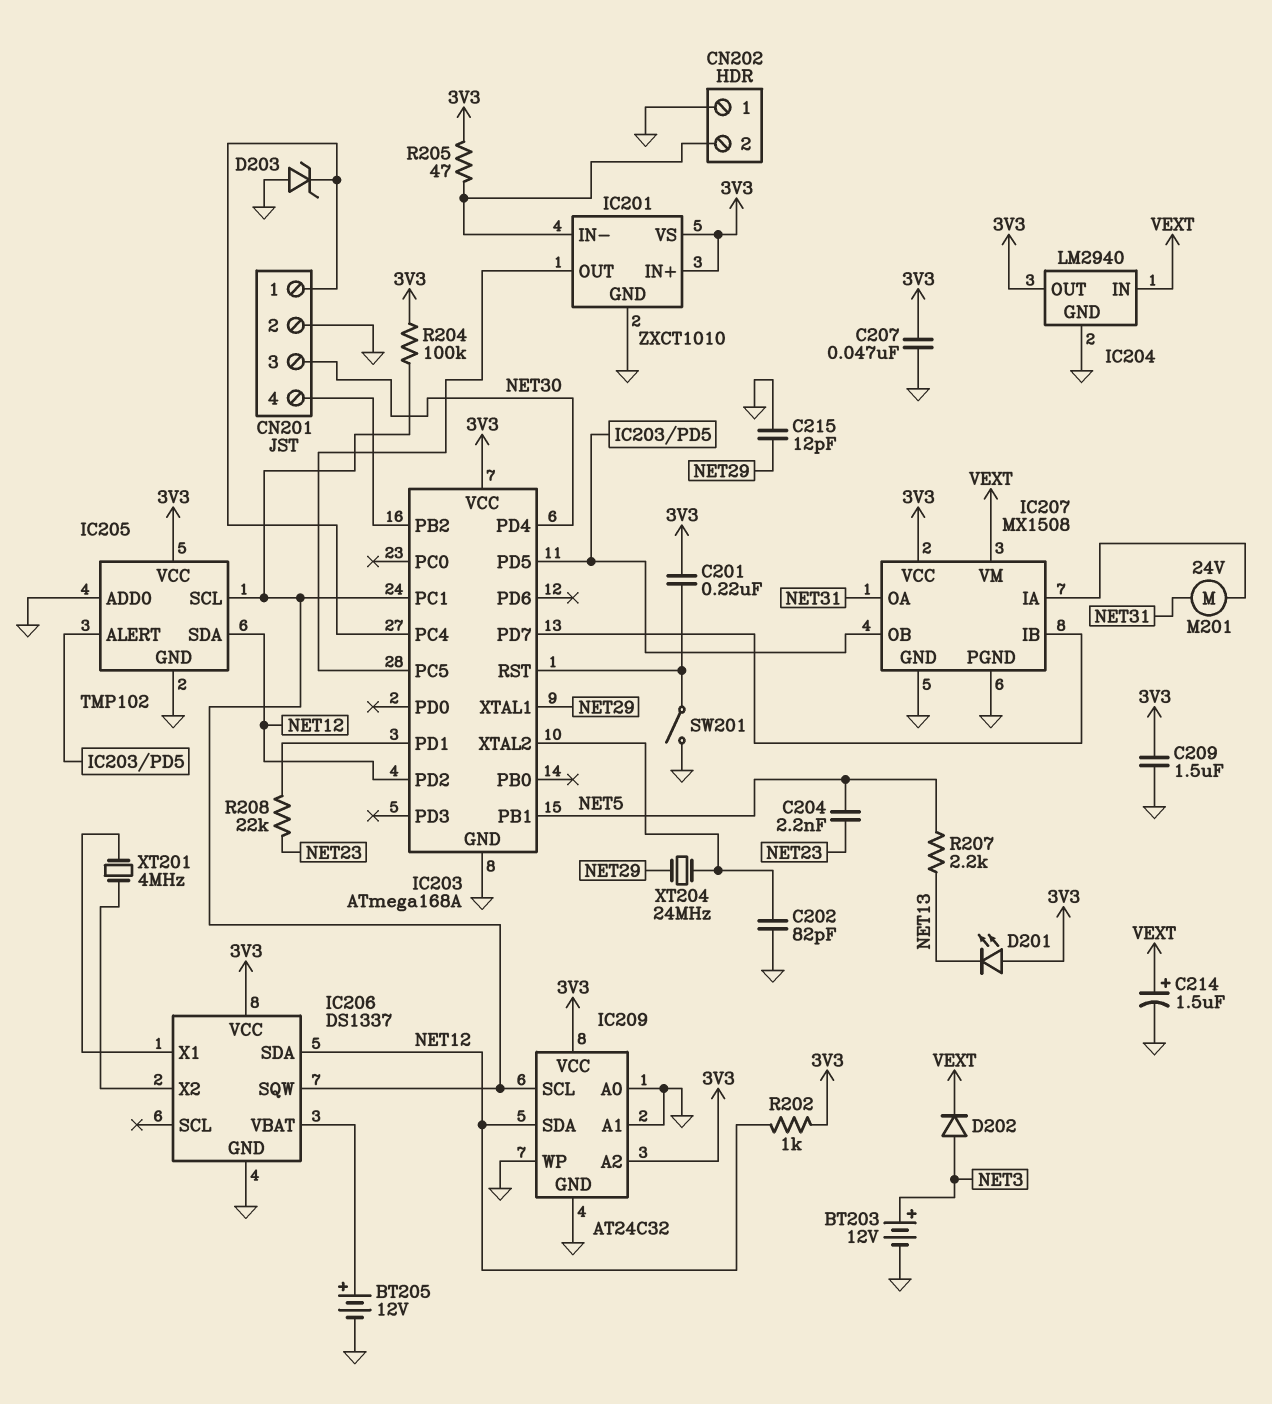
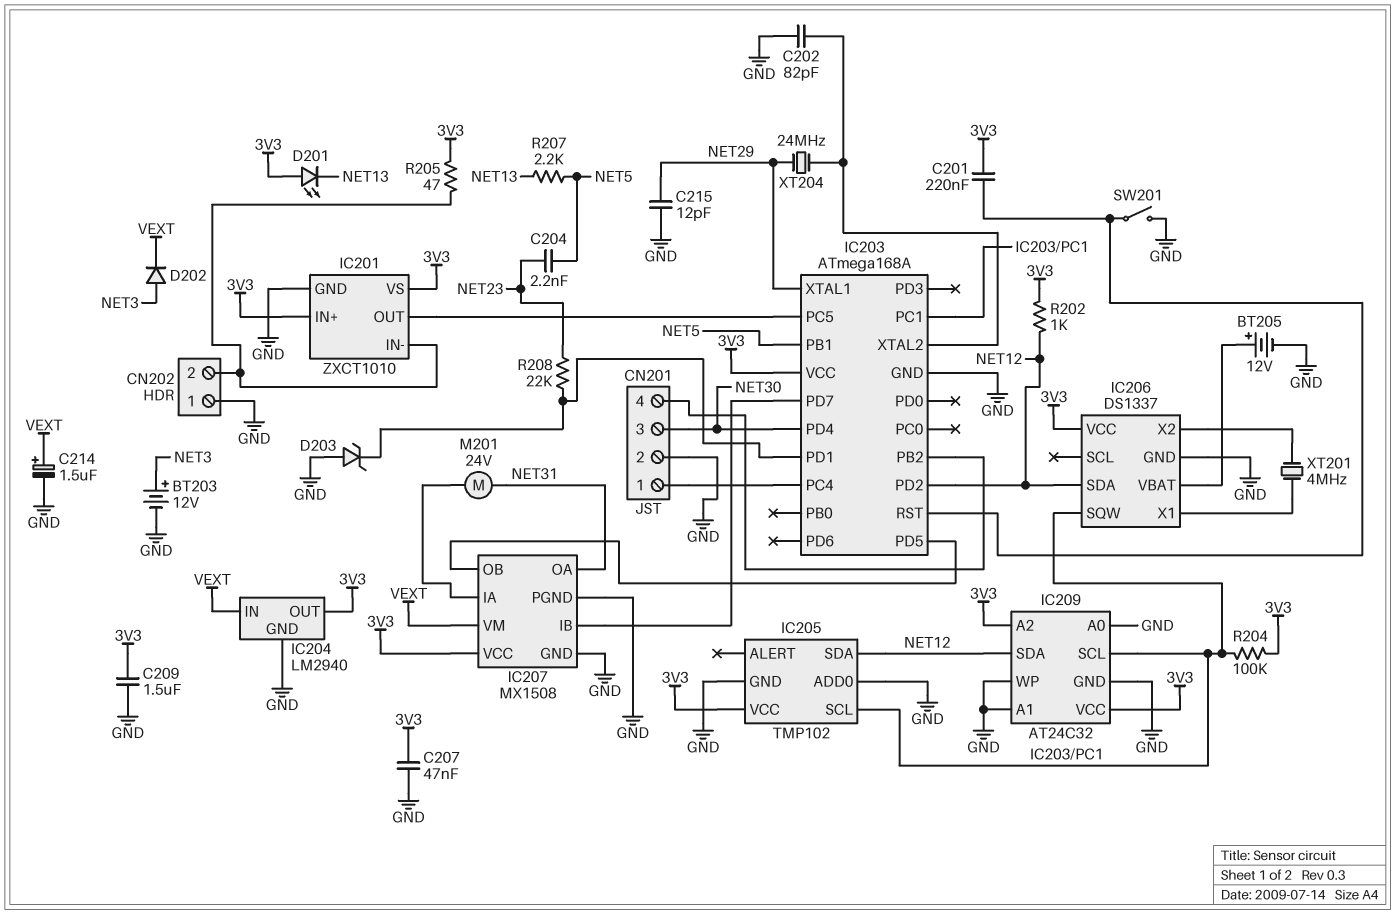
D203: zener (A GND, K CN201/1) -> zener (A GND, K IC203/PD1)
IC205 pin ALERT: IC203/PD5 -> none

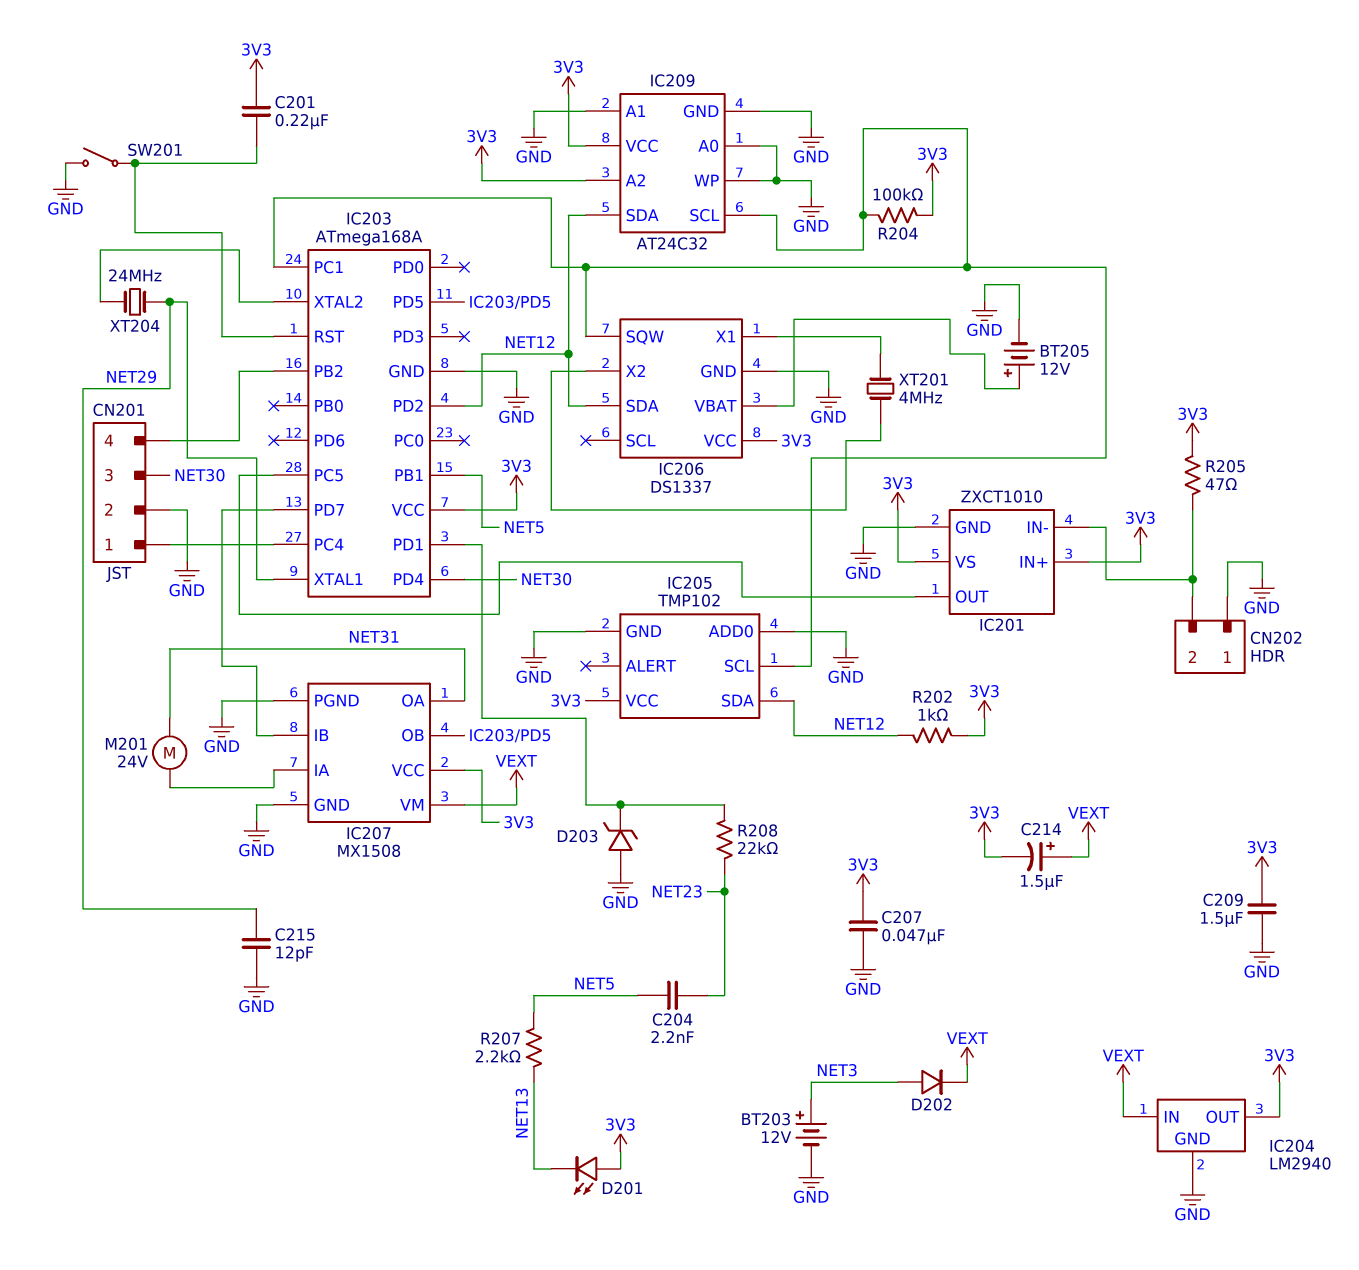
C202: 82pF (GND, IC203/XTAL2) -> none
C214: 1.5uF (plus VEXT, minus GND) -> 1.5uF (plus VEXT, minus 3V3)

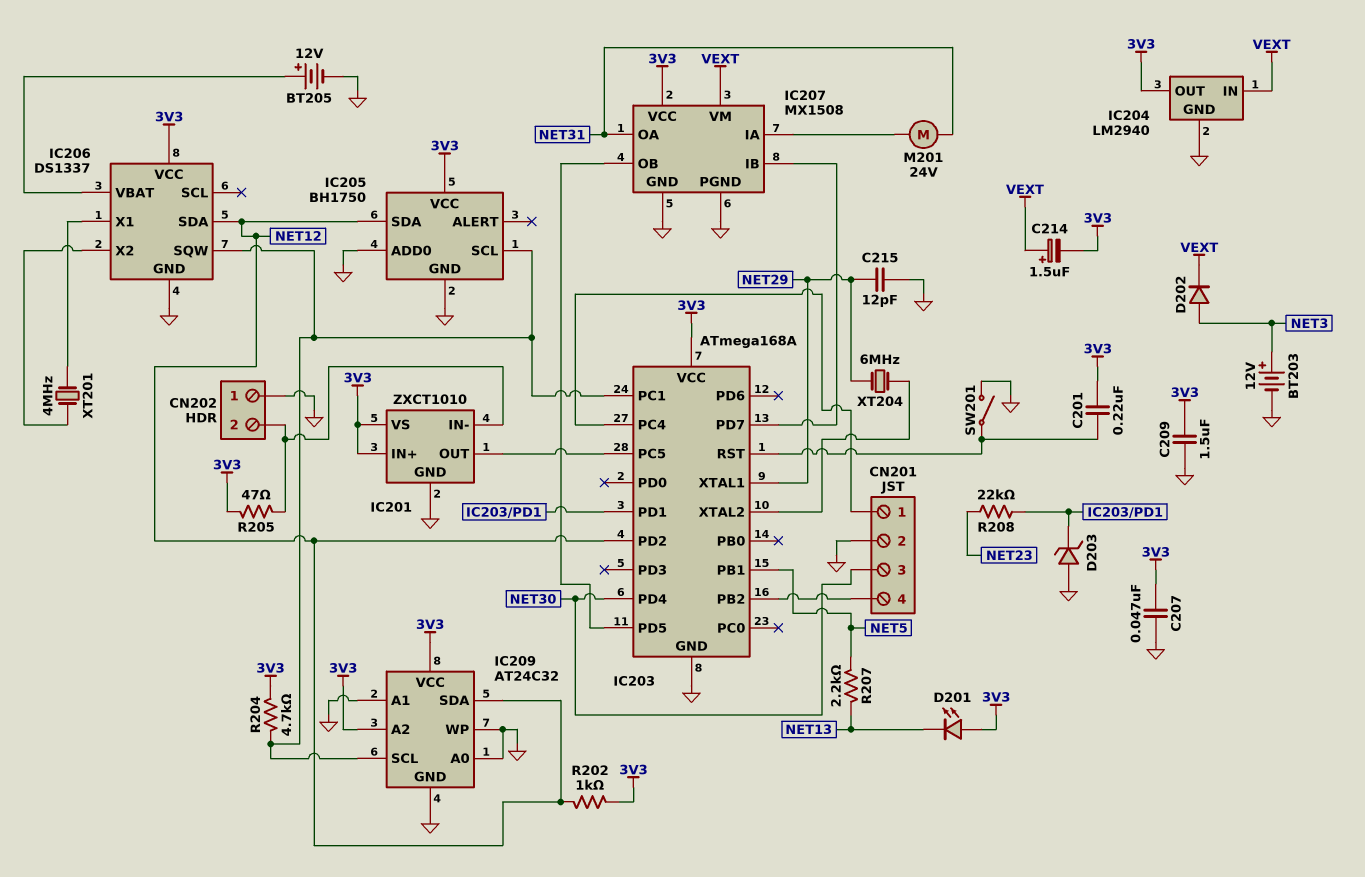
C204: 2.2nF (NET5, NET23) -> none
IC205: TMP102 -> BH1750
R204: 100k (3V3, IC203/PC1) -> 4.7k (3V3, IC203/PC1)
XT204: 24MHz (IC203/XTAL2, NET29) -> 6MHz (IC203/XTAL2, NET29)

